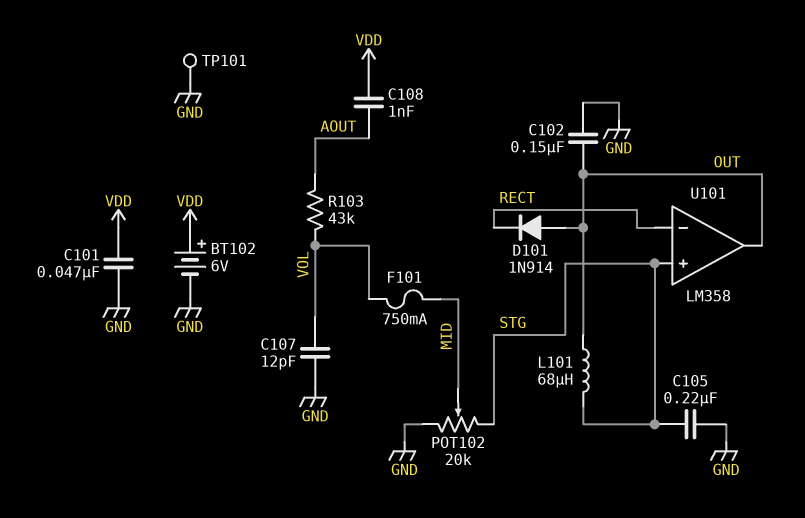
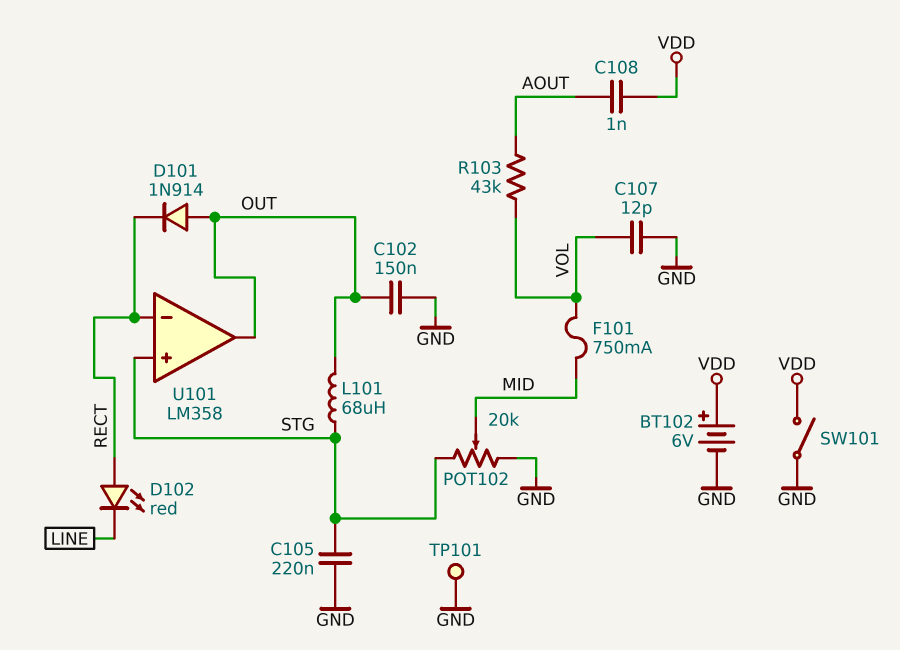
C101: 47nF (GND, VDD) -> none
D102: none -> LED red (A RECT, K LINE)
SW101: none -> switch (GND, VDD)

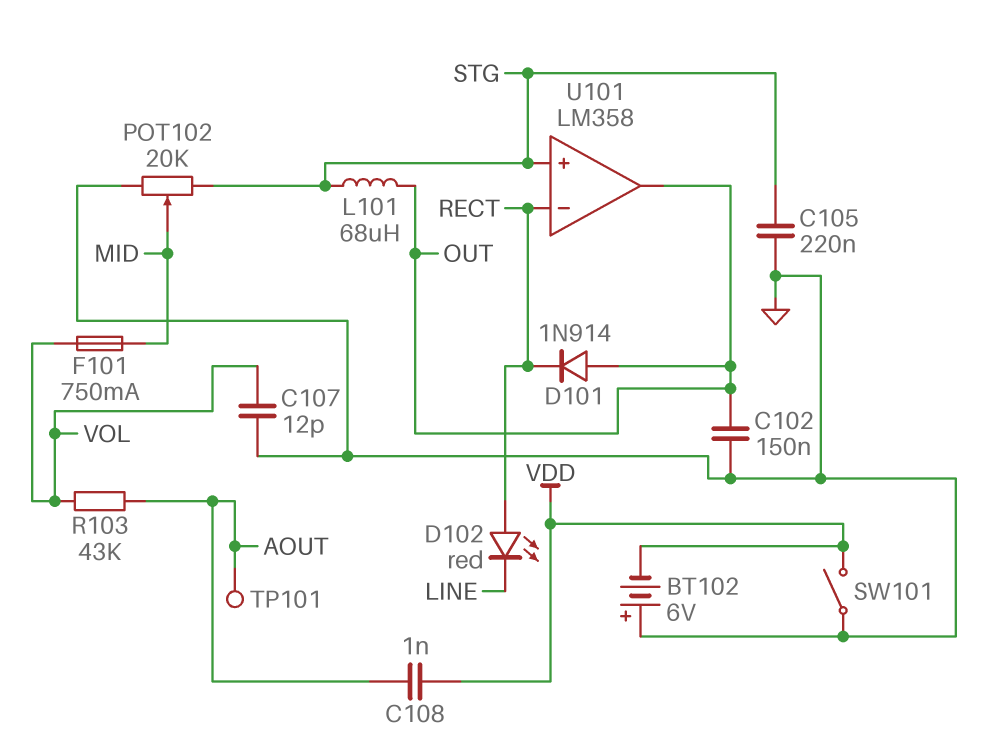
BT102: 6V (plus VDD, minus GND) -> 6V (plus GND, minus VDD)
TP101: test point (GND) -> test point (AOUT)

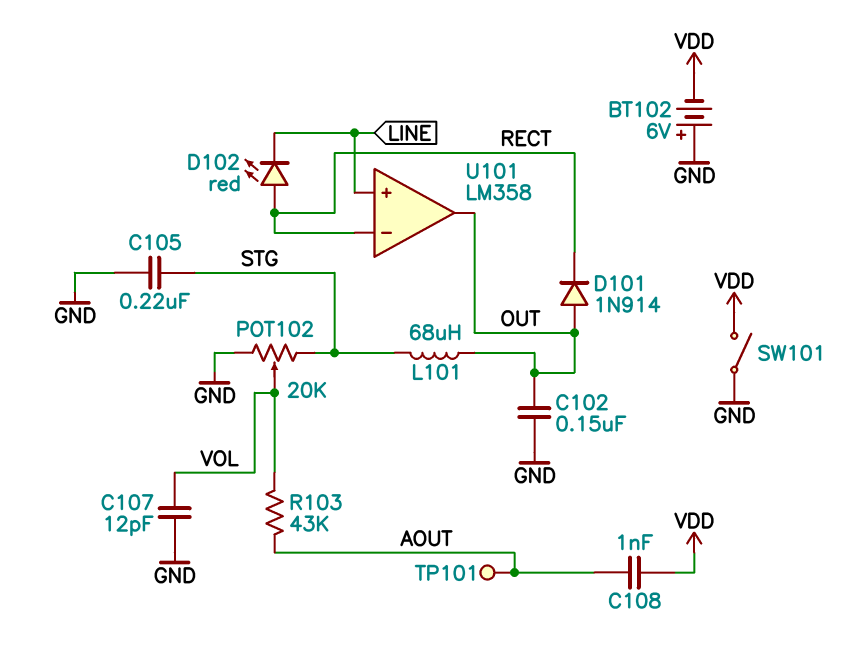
F101: 750mA (MID, VOL) -> none
POT102: 20k (GND, STG, wiper MID) -> 20k (GND, STG, wiper VOL)
U101 pin in+: STG -> LINE

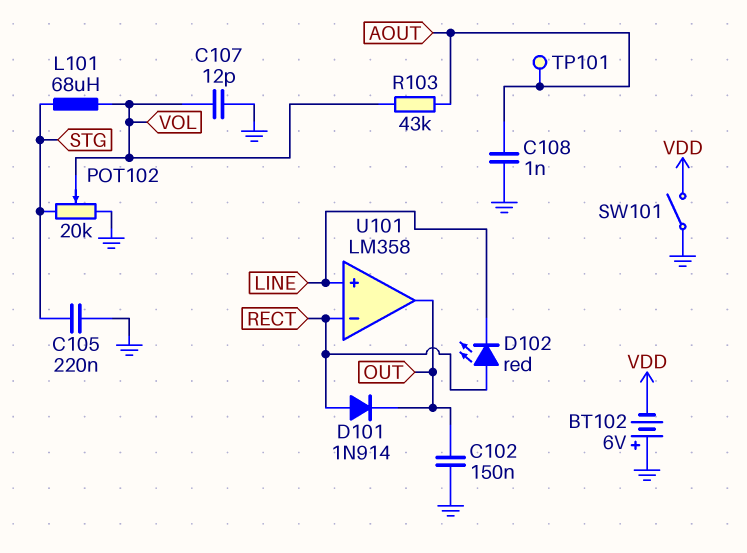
C108: 1nF (AOUT, VDD) -> 1nF (AOUT, GND)
D101: diode 1N914 (A OUT, K RECT) -> diode 1N914 (A RECT, K OUT)
L101: 68uH (OUT, STG) -> 68uH (STG, VOL)

